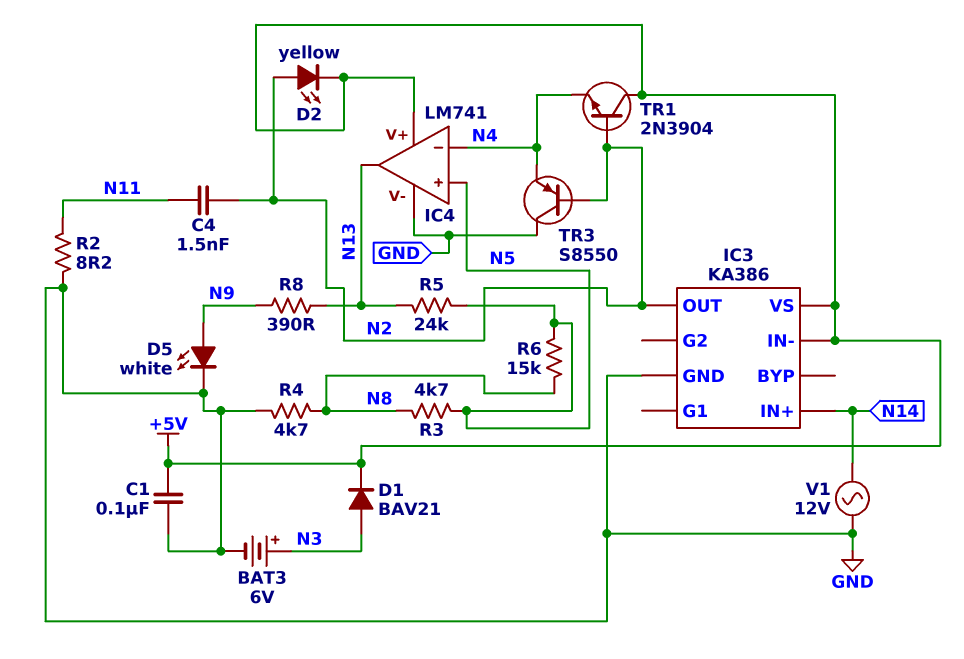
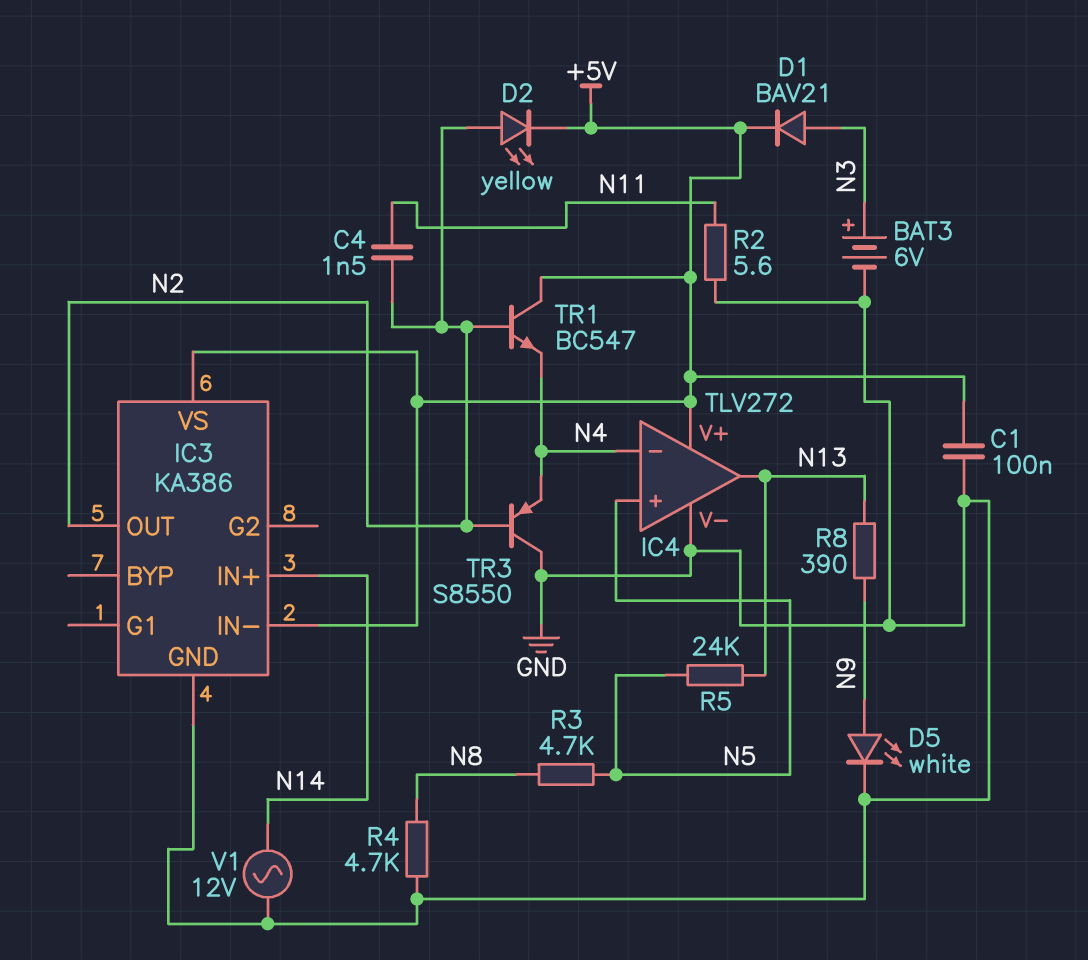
IC4: LM741 -> TLV272
R2: 8.2 (GND, N11) -> 5.6 (GND, N11)
R6: 15k (N5, N8) -> none
TR1: NPN 2N3904 (B N2, C +5V, E N4) -> NPN BC547 (B N2, C +5V, E N4)

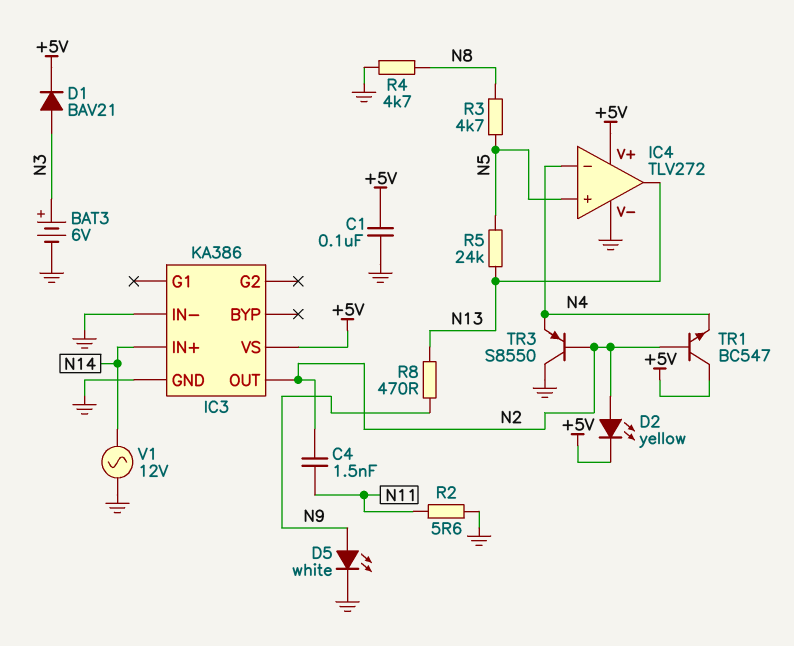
IC3 pin IN-: +5V -> GND
R8: 390 (N9, N13) -> 470 (N9, N13)

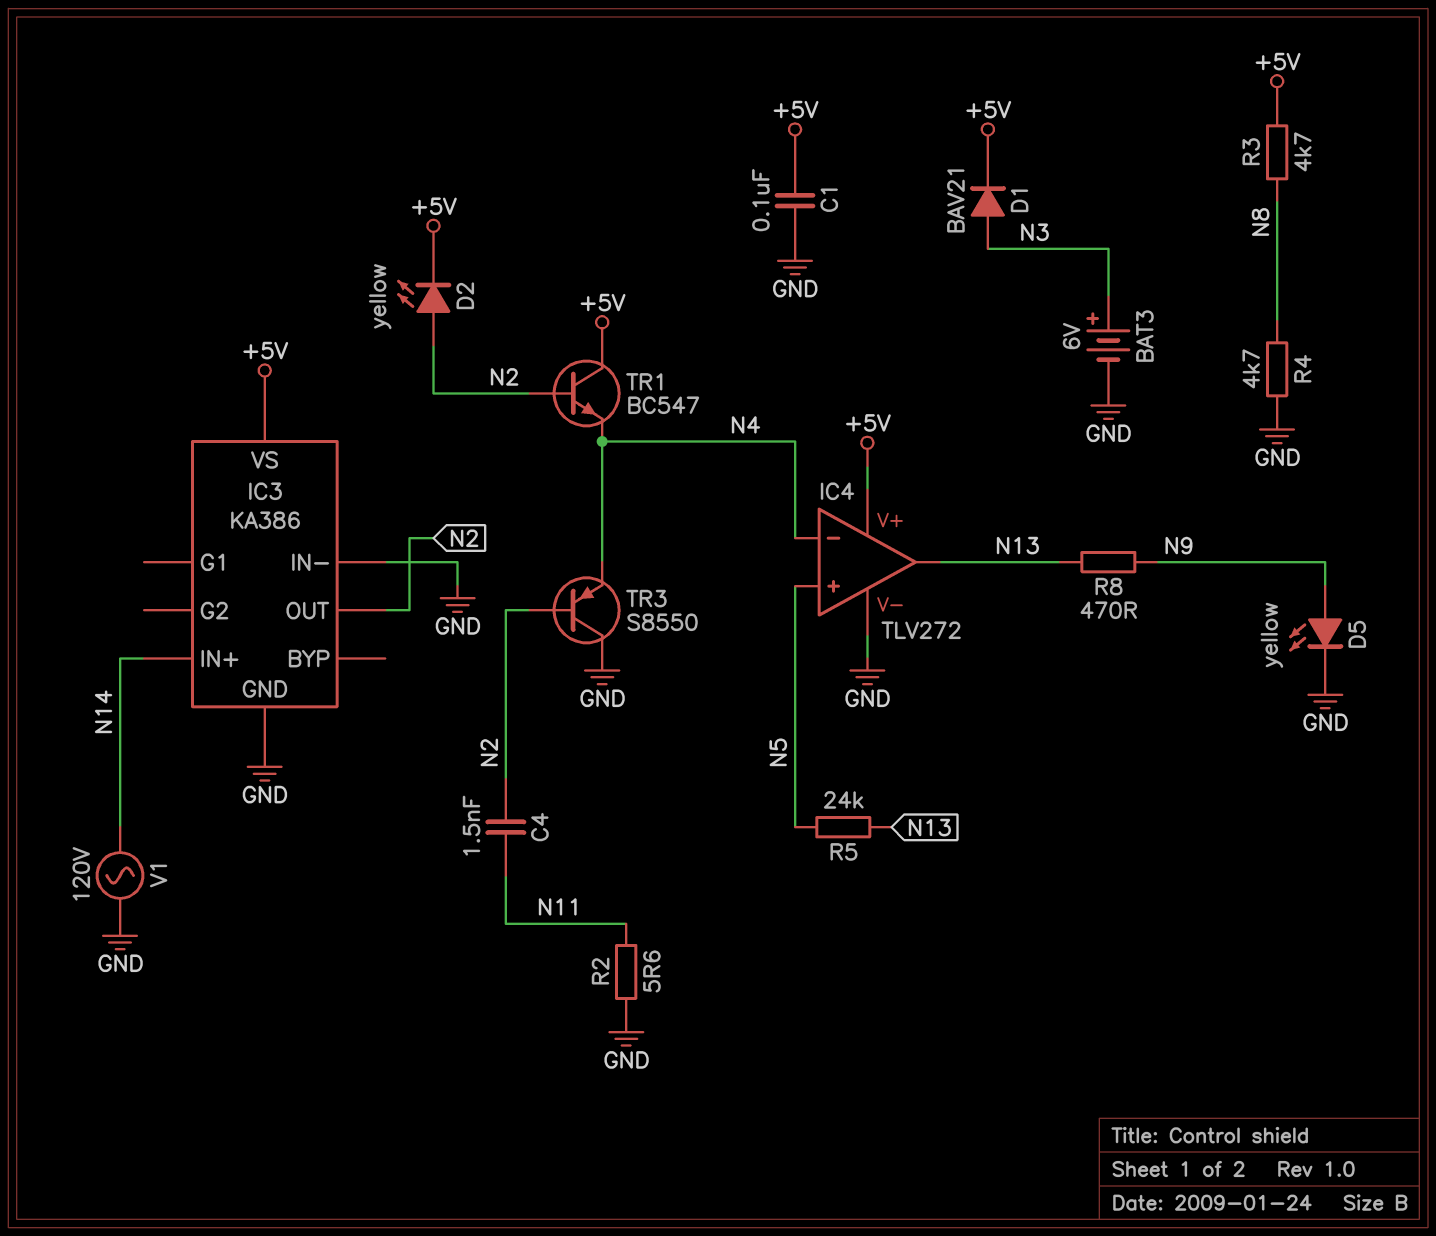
D5: LED white (A N9, K GND) -> LED yellow (A N9, K GND)
R3: 4.7k (N5, N8) -> 4.7k (+5V, N8)
V1: AC 12V (GND, N14) -> AC 120V (GND, N14)

